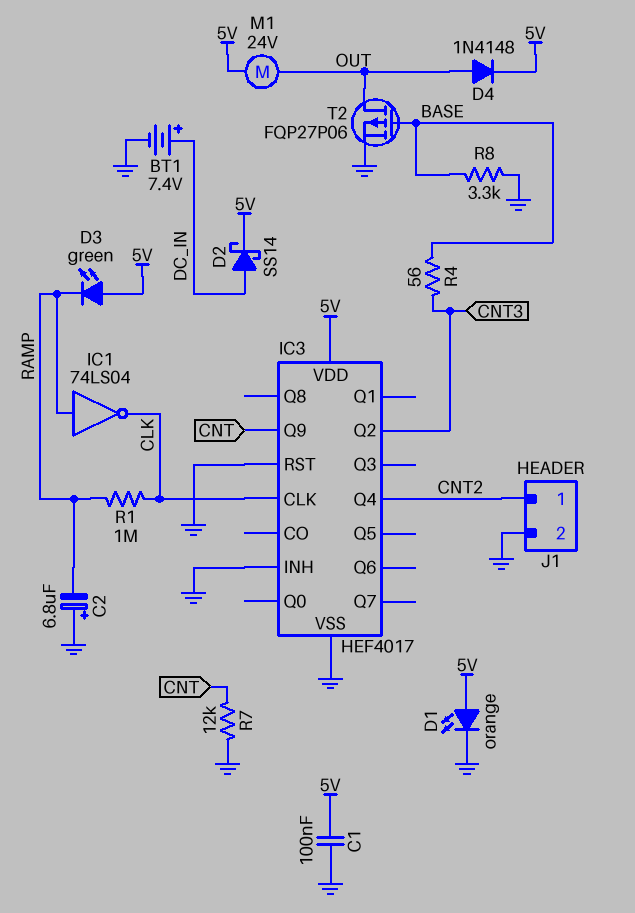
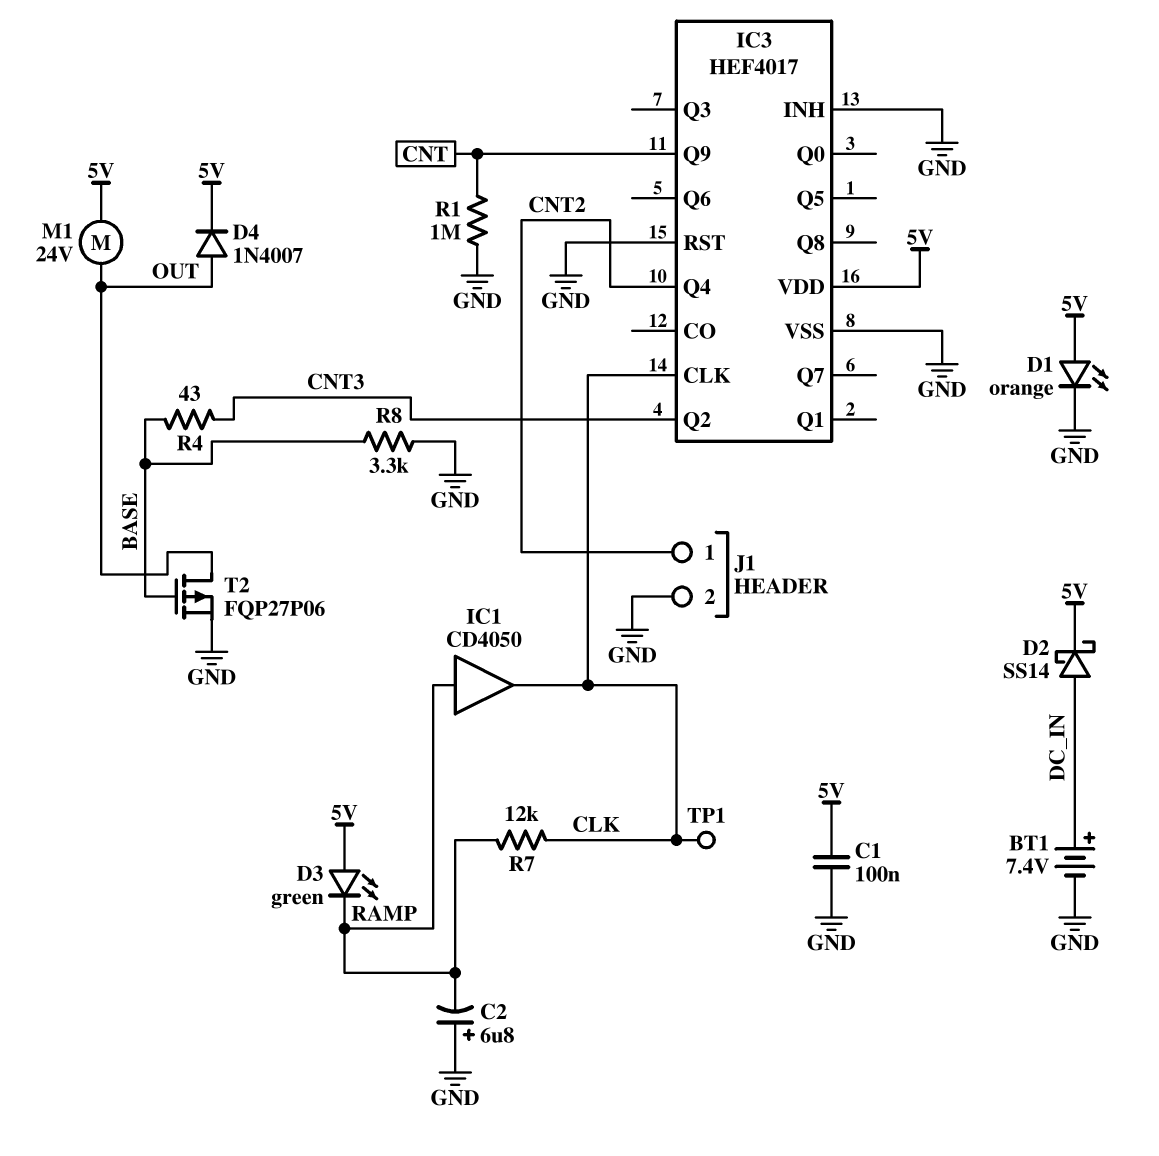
D4: diode 1N4148 (A OUT, K 5V) -> diode 1N4007 (A OUT, K 5V)
IC1: NOT 74LS04 (in RAMP, out CLK) -> buffer CD4050 (in RAMP, out CLK)
R1: 1M (CLK, RAMP) -> 1M (CNT, GND)
R4: 56 (BASE, CNT3) -> 43 (BASE, CNT3)
R7: 12k (CNT, GND) -> 12k (CLK, RAMP)
TP1: none -> test point (CLK)

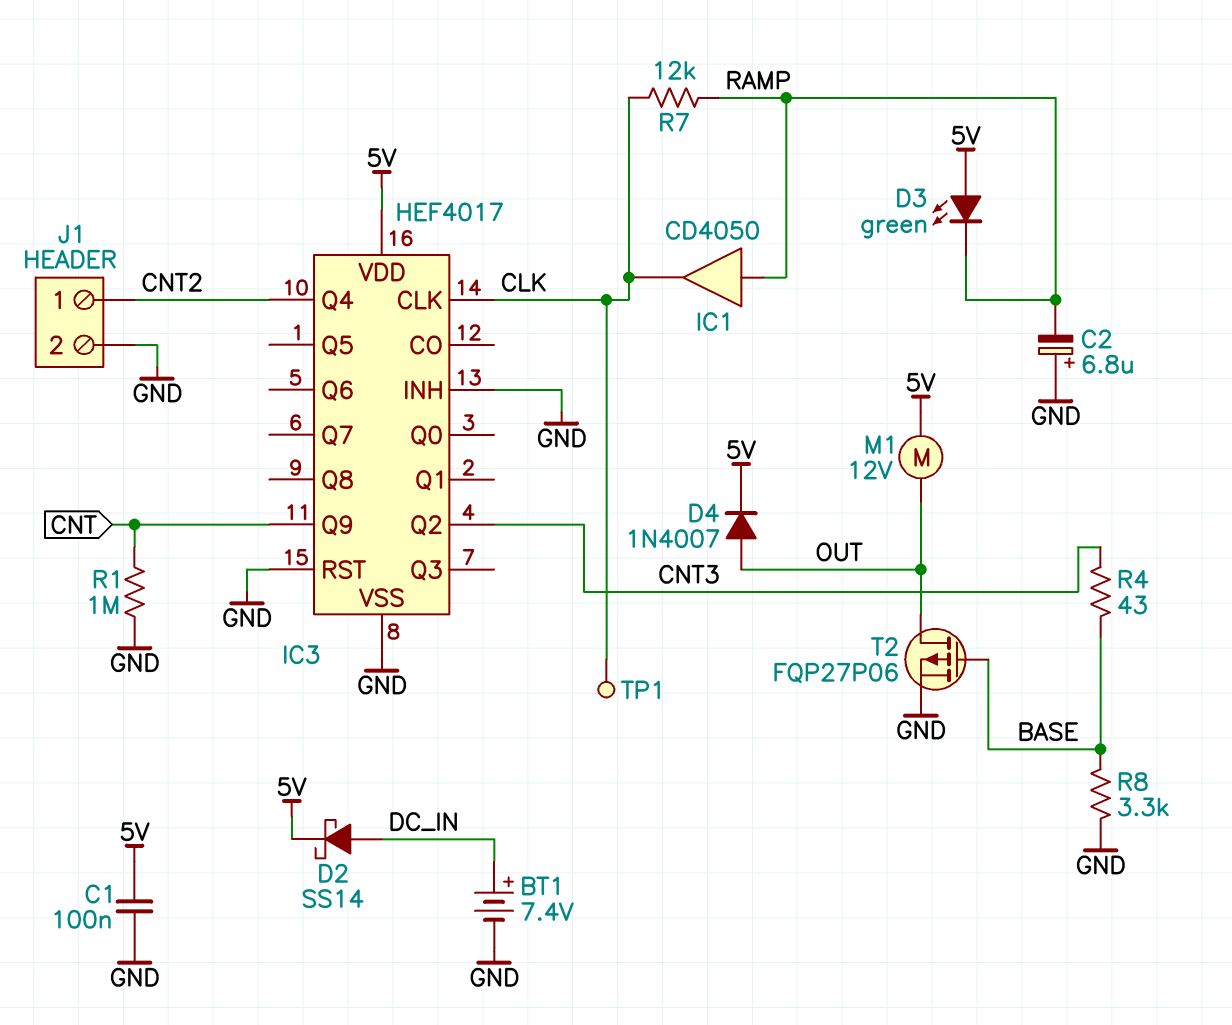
D1: LED orange (A 5V, K GND) -> none
M1: motor 24V (5V, OUT) -> motor 12V (5V, OUT)

